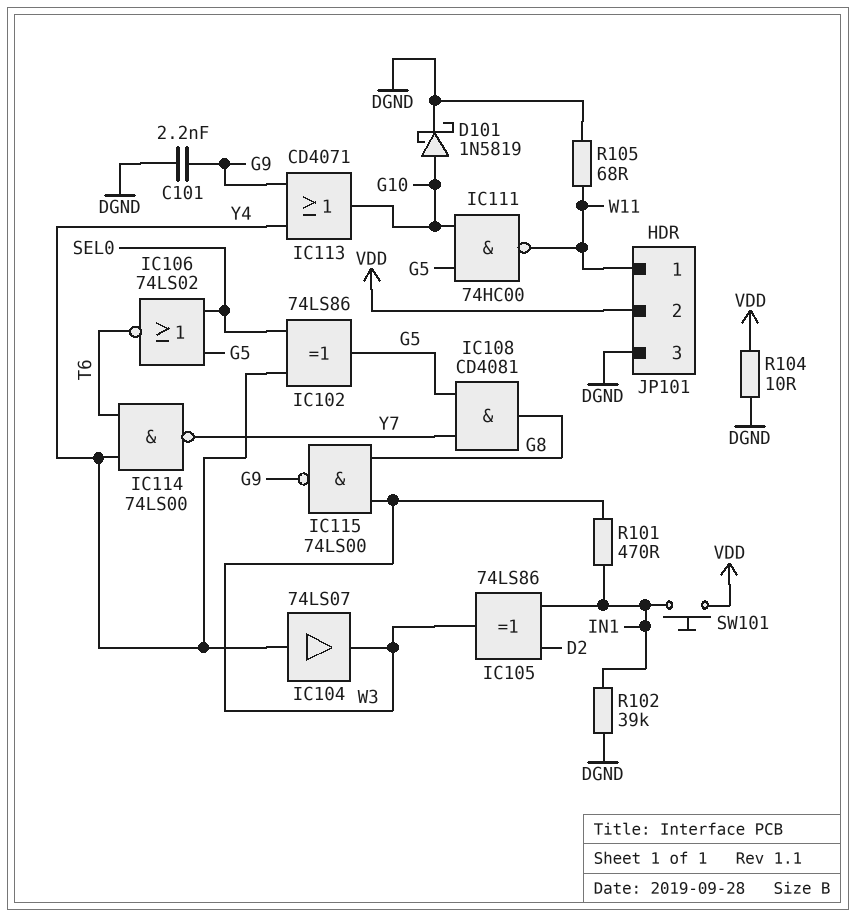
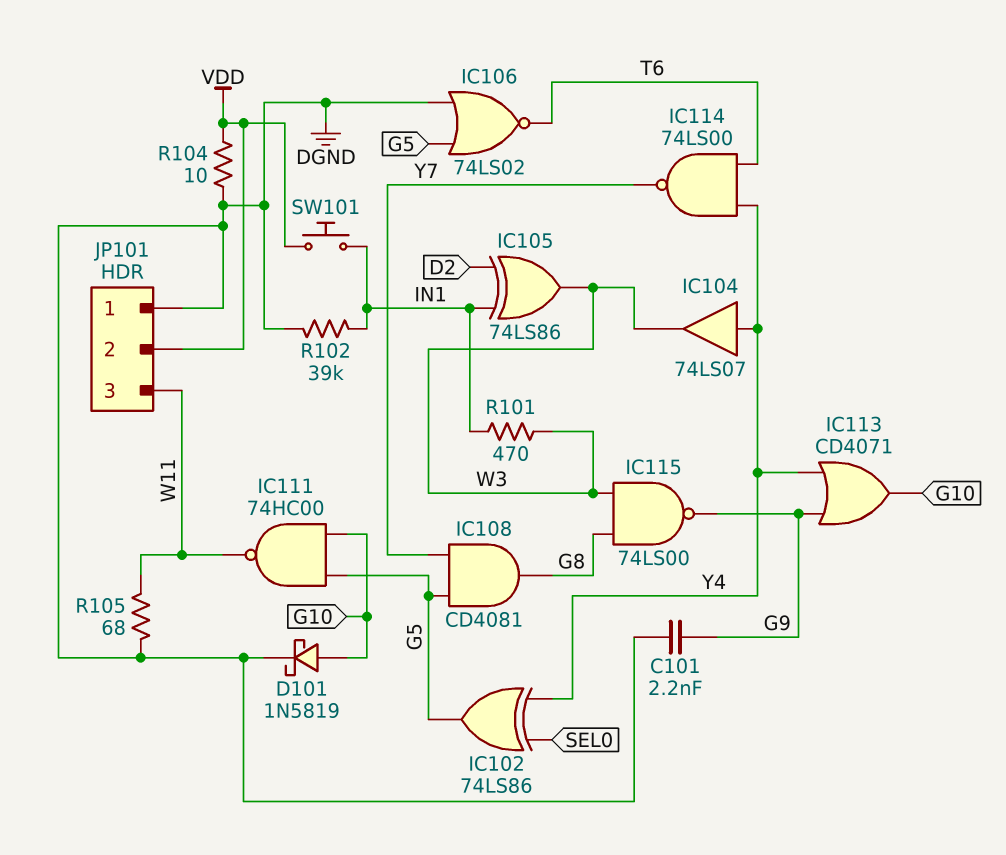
IC106: NOR 74LS02 (in G5, in SEL0, out T6) -> NOR 74LS02 (in DGND, in G5, out T6)
JP101 pin 1: W11 -> DGND
JP101 pin 3: DGND -> W11

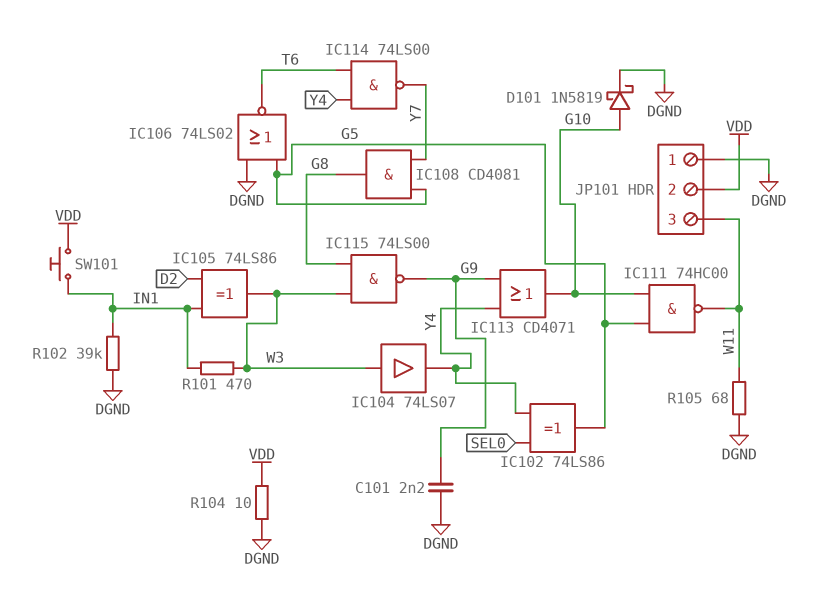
IC104: buffer 74LS07 (in Y4, out W3) -> buffer 74LS07 (in W3, out Y4)

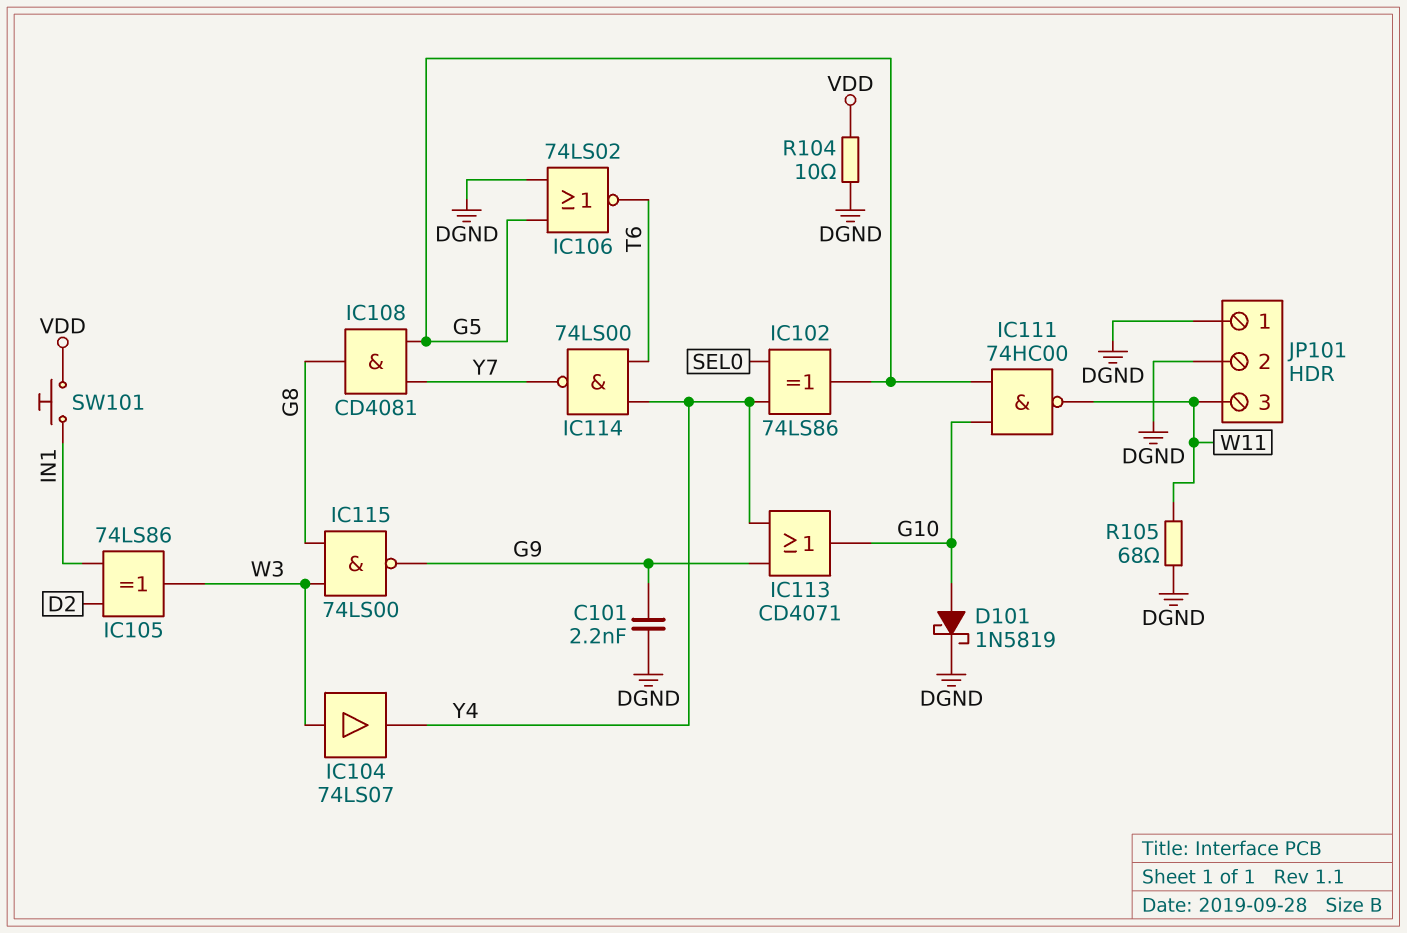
JP101 pin 2: VDD -> DGND
R101: 470 (IN1, W3) -> none
R102: 39k (DGND, IN1) -> none

